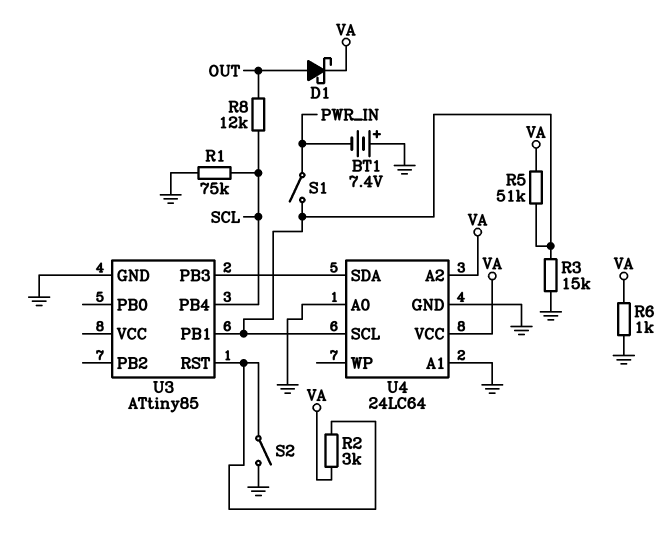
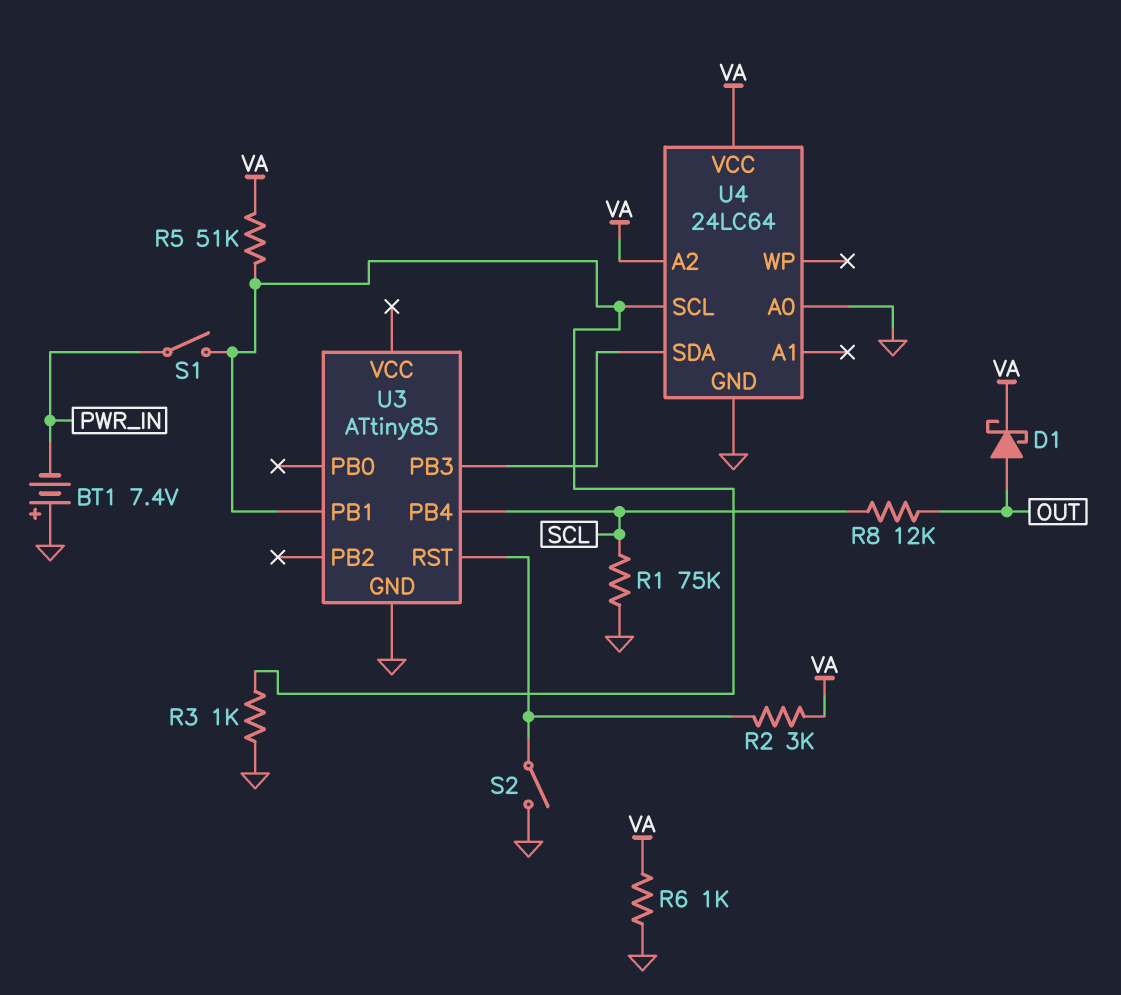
R3: 15k (GND, U3/PB1) -> 1k (GND, U3/PB1)
U4 pin A1: GND -> none

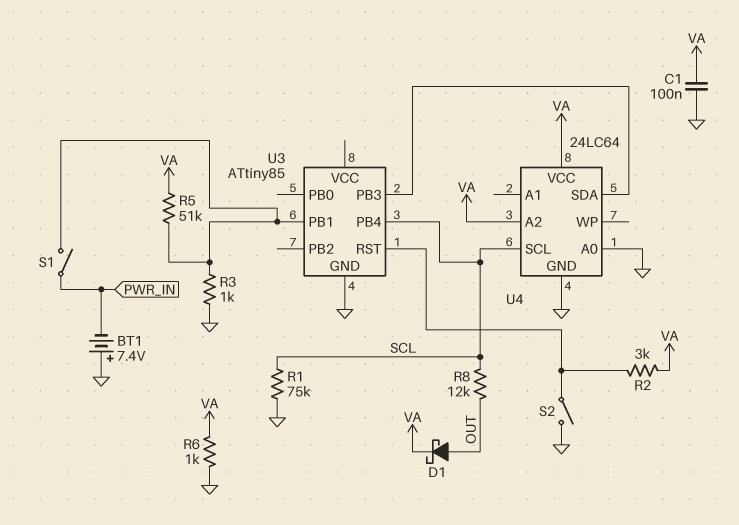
C1: none -> 100nF (GND, VA)
U4 pin SCL: U3/PB1 -> SCL

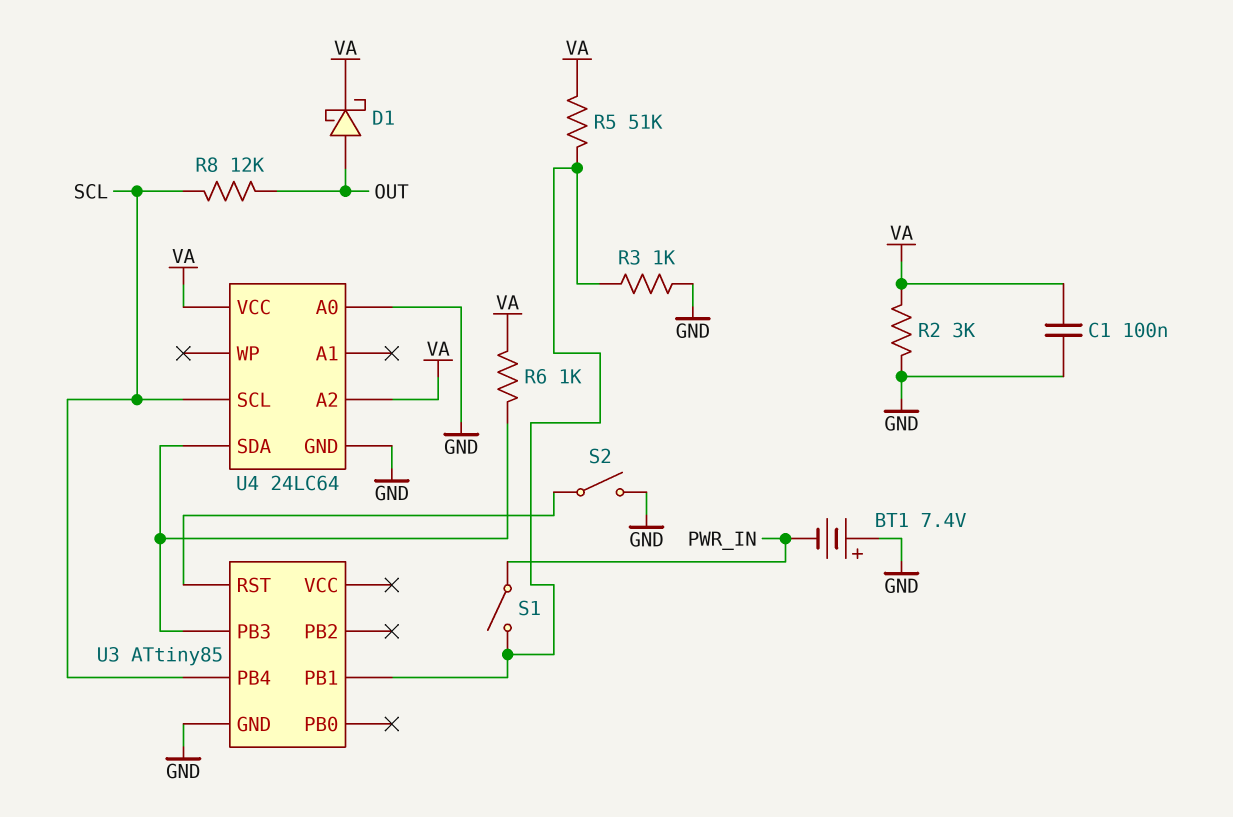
R1: 75k (GND, SCL) -> none
R2: 3k (U3/RST, VA) -> 3k (GND, VA)
R6: 1k (GND, VA) -> 1k (U3/PB3, VA)

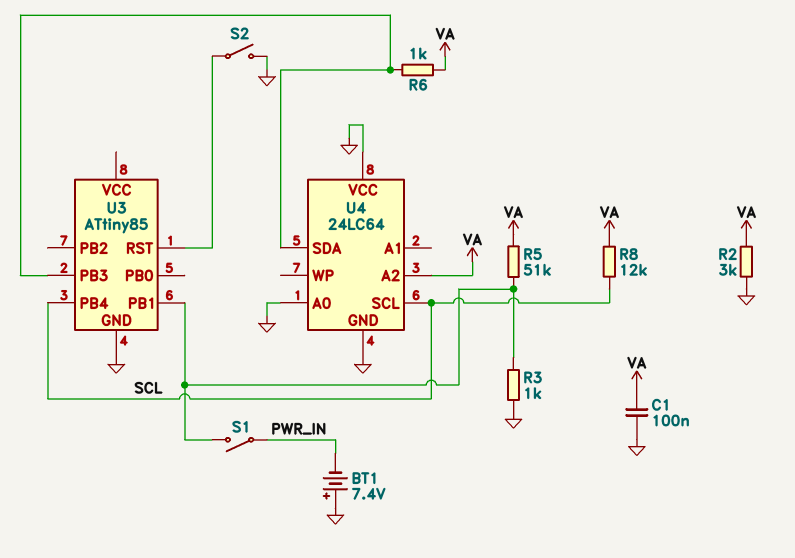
D1: schottky (A OUT, K VA) -> none
R8: 12k (OUT, SCL) -> 12k (SCL, VA)
U4 pin VCC: VA -> GND

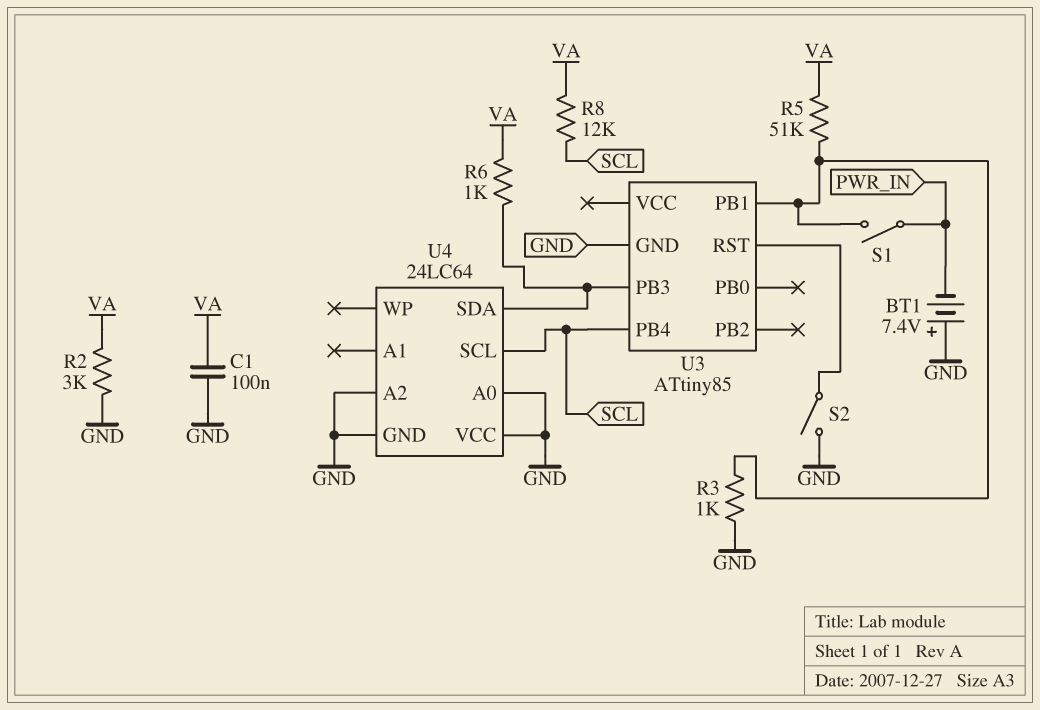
U4 pin A2: VA -> GND

